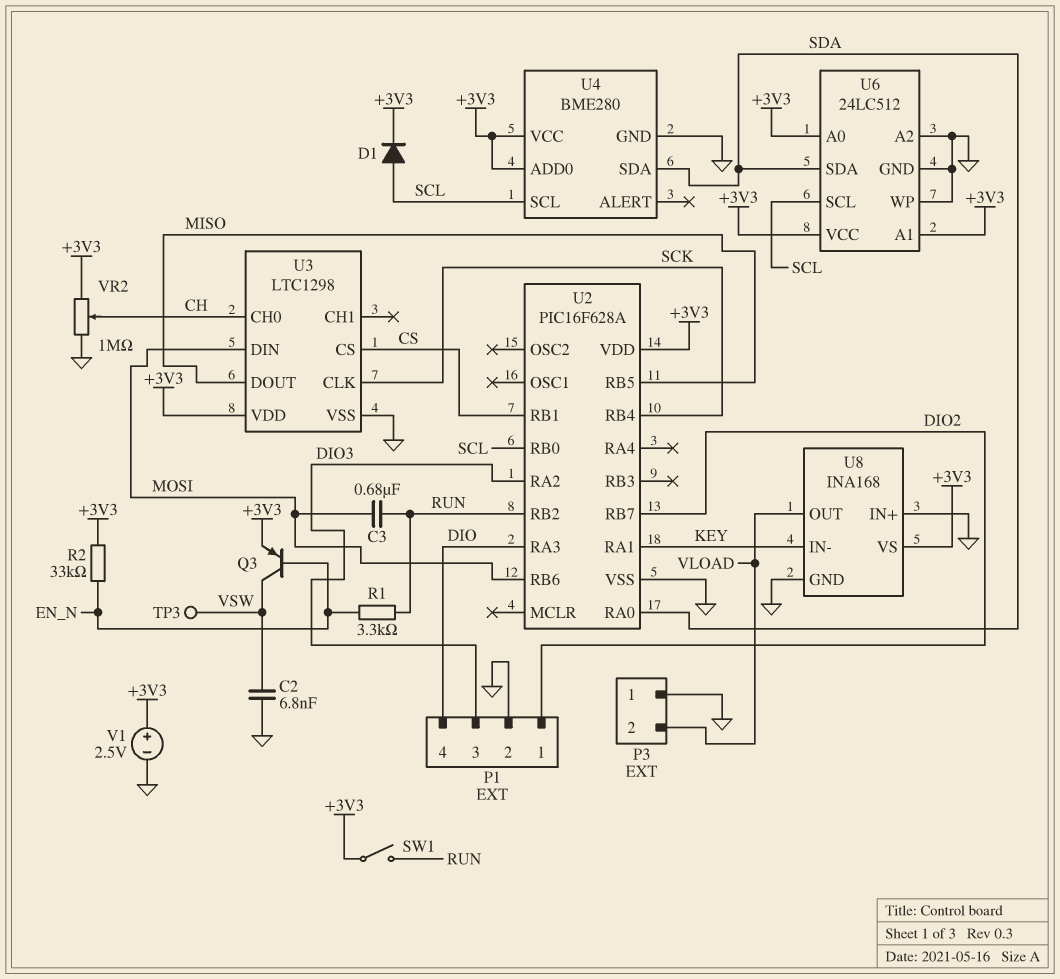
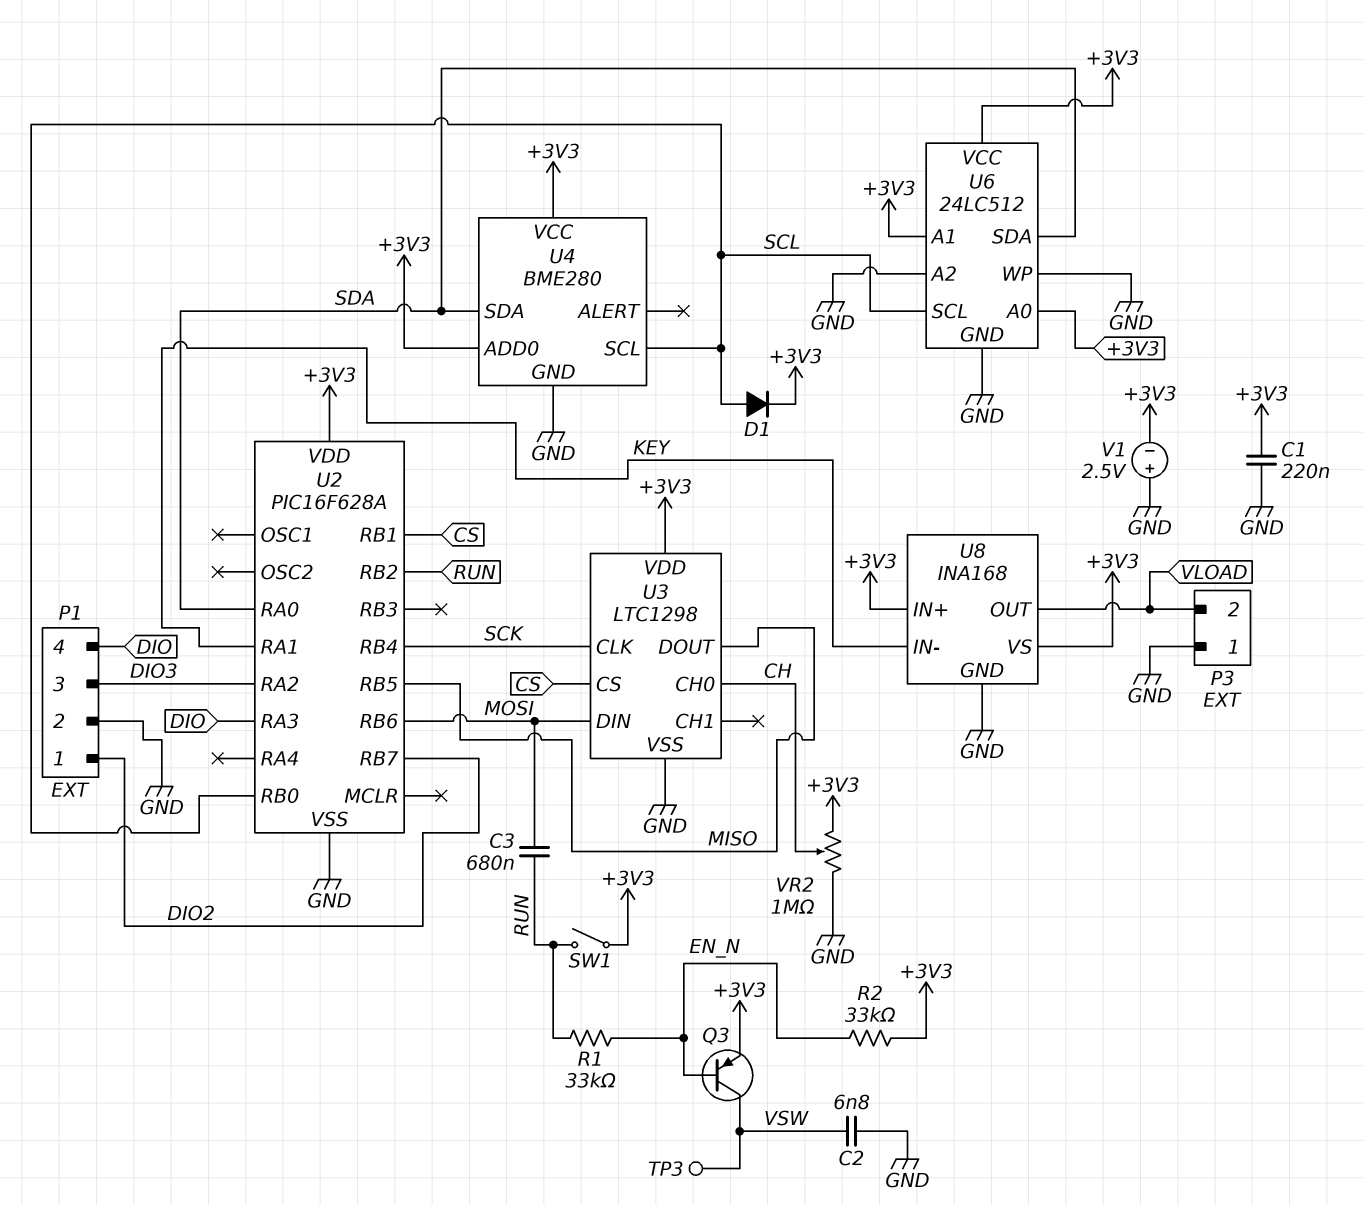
C1: none -> 220nF (+3V3, GND)
R1: 3.3k (EN_N, RUN) -> 33k (EN_N, RUN)
U8 pin IN+: GND -> +3V3
V1: 2.5V (plus +3V3, minus GND) -> 2.5V (plus GND, minus +3V3)

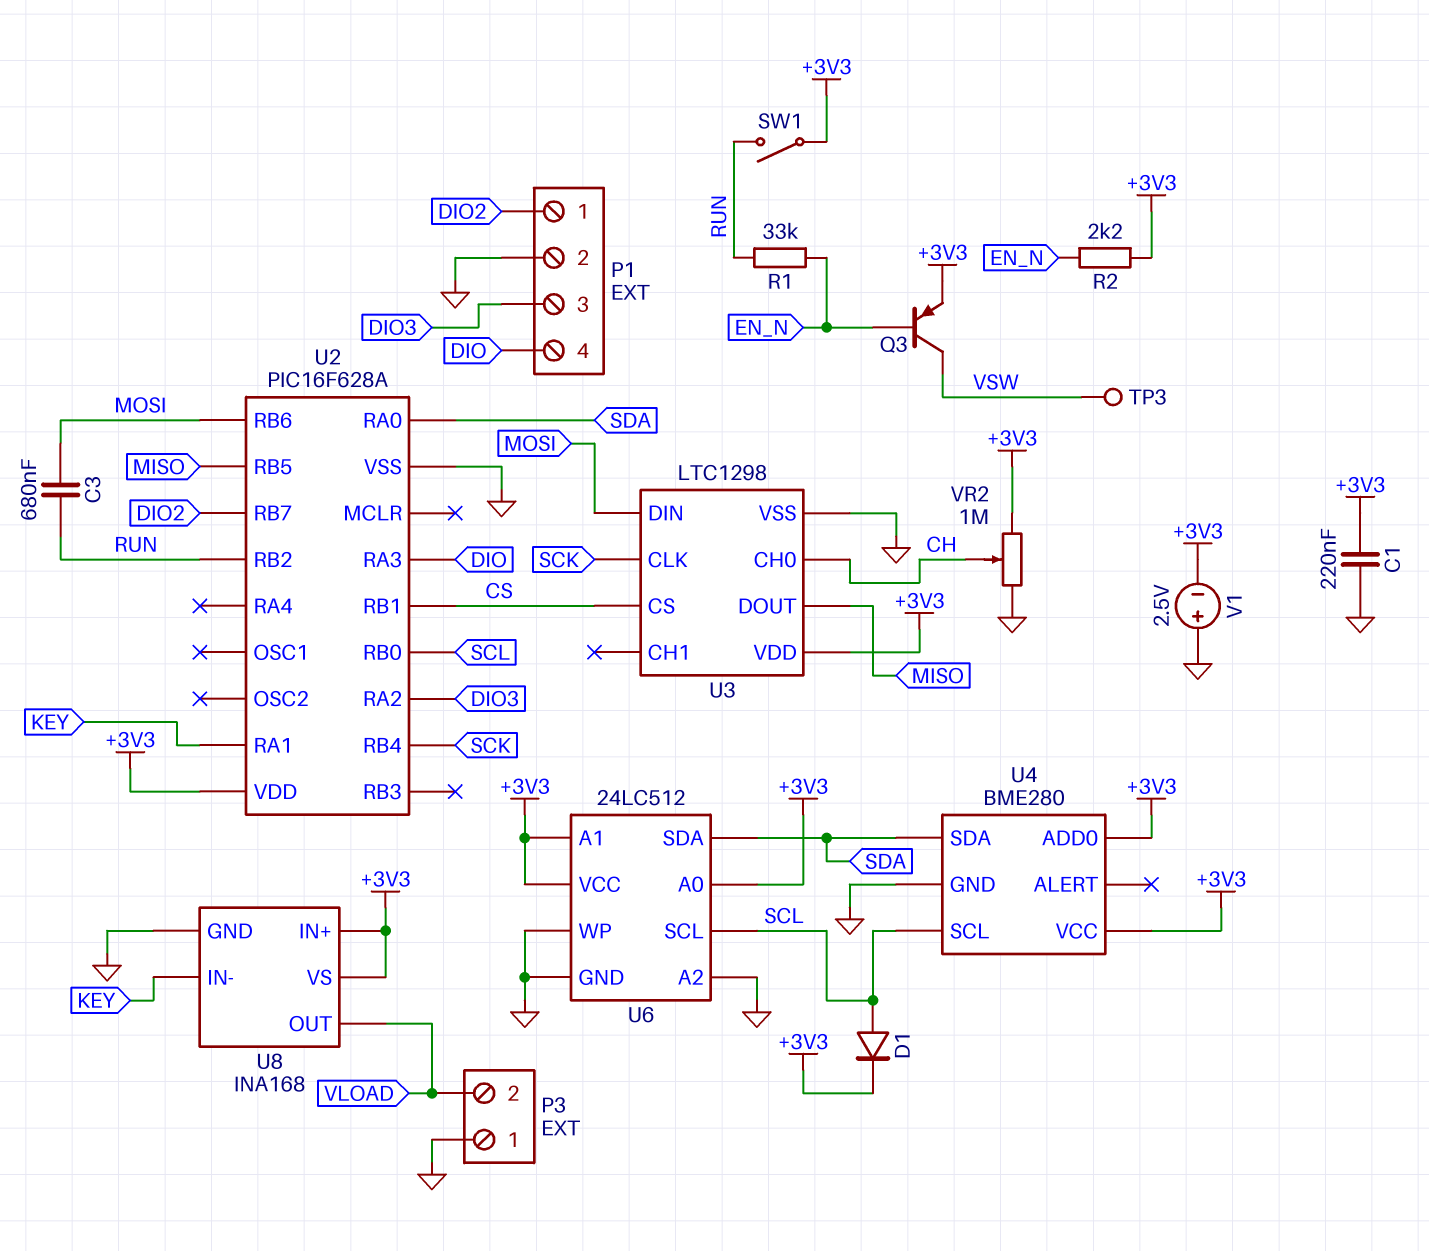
C2: 6.8nF (GND, VSW) -> none
R2: 33k (+3V3, EN_N) -> 2.2k (+3V3, EN_N)

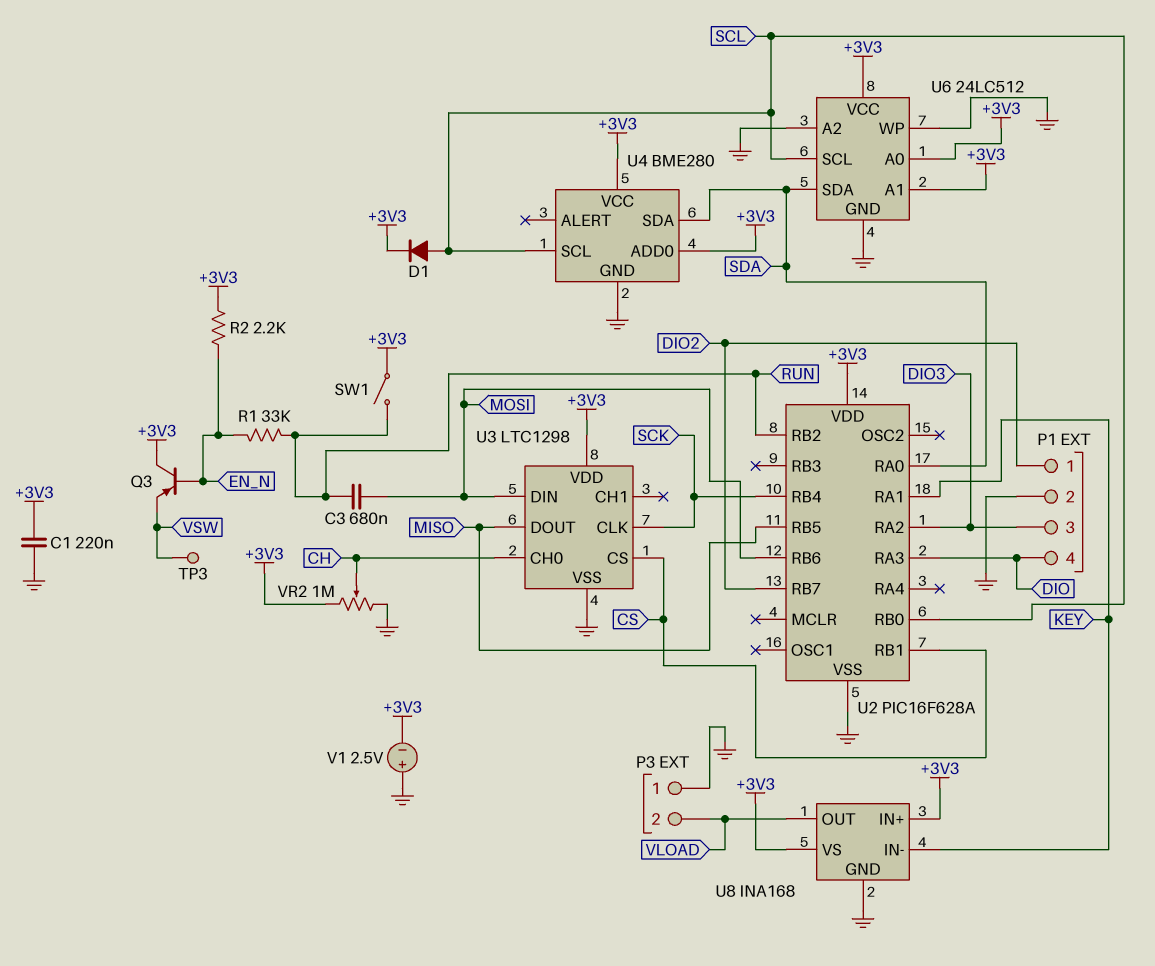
Q3: PNP (B EN_N, C VSW, E +3V3) -> PNP (B EN_N, C +3V3, E VSW)

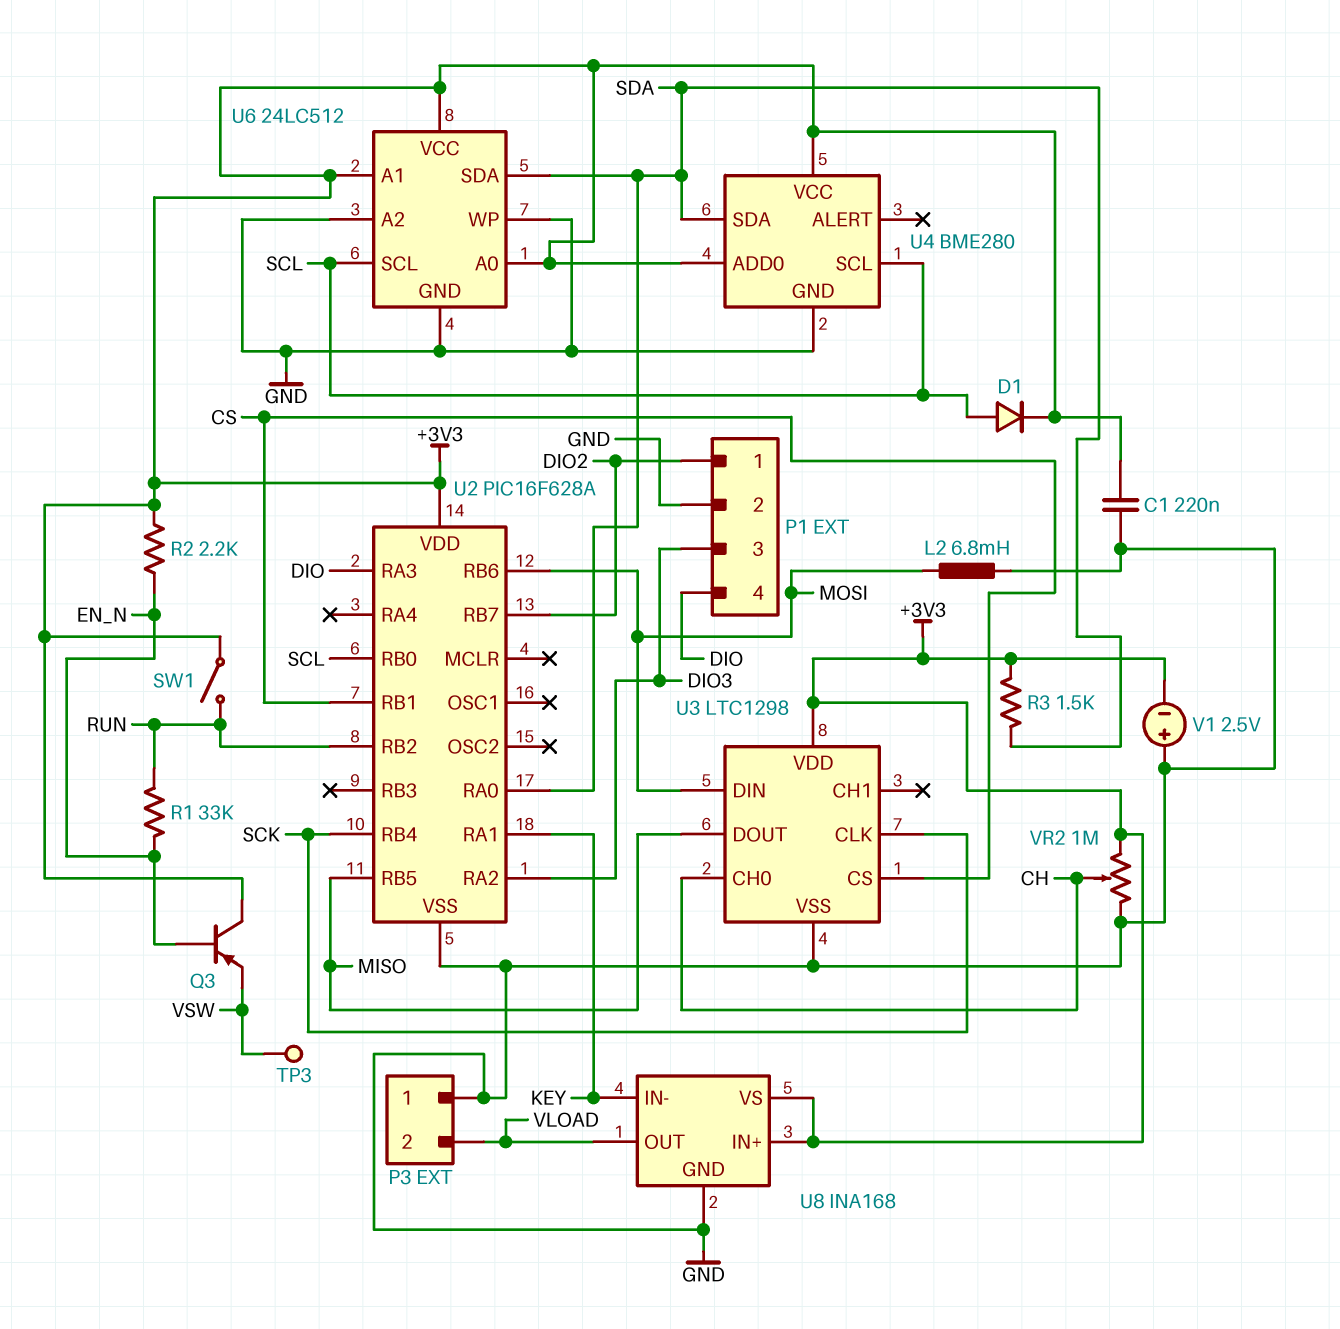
C3: 680nF (MOSI, RUN) -> none
L2: none -> 6.8mH (GND, MOSI)
R3: none -> 1.5k (+3V3, SDA)

